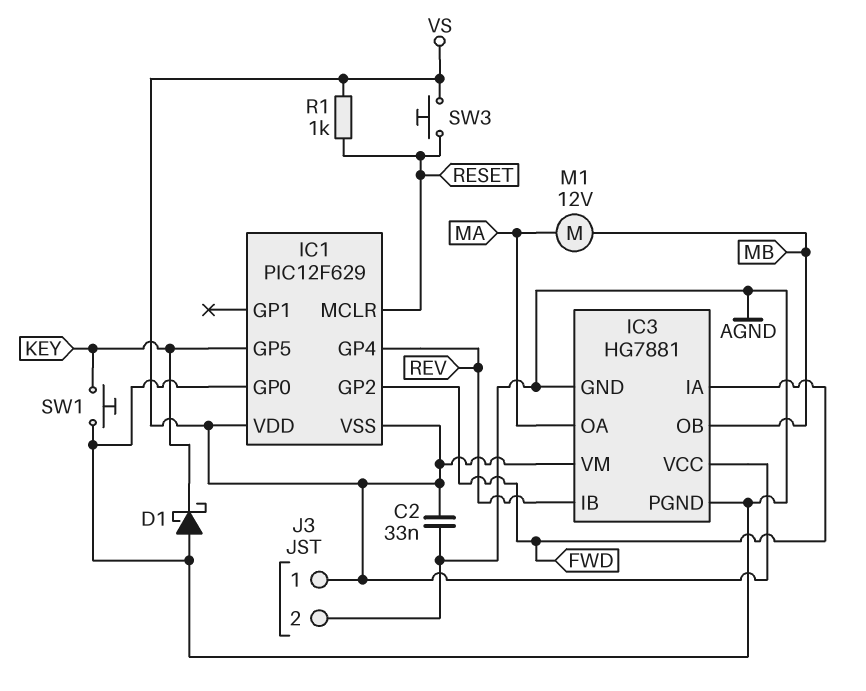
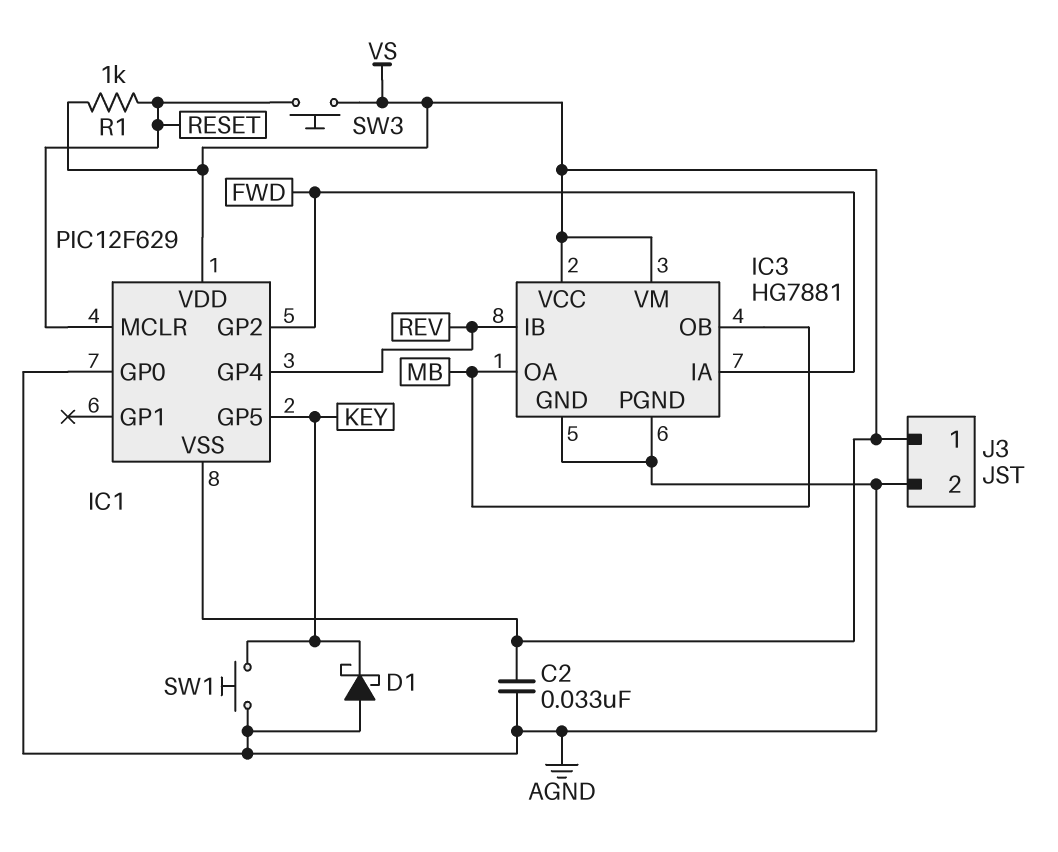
IC3 pin OA: MA -> MB
M1: motor 12V (MA, MB) -> none

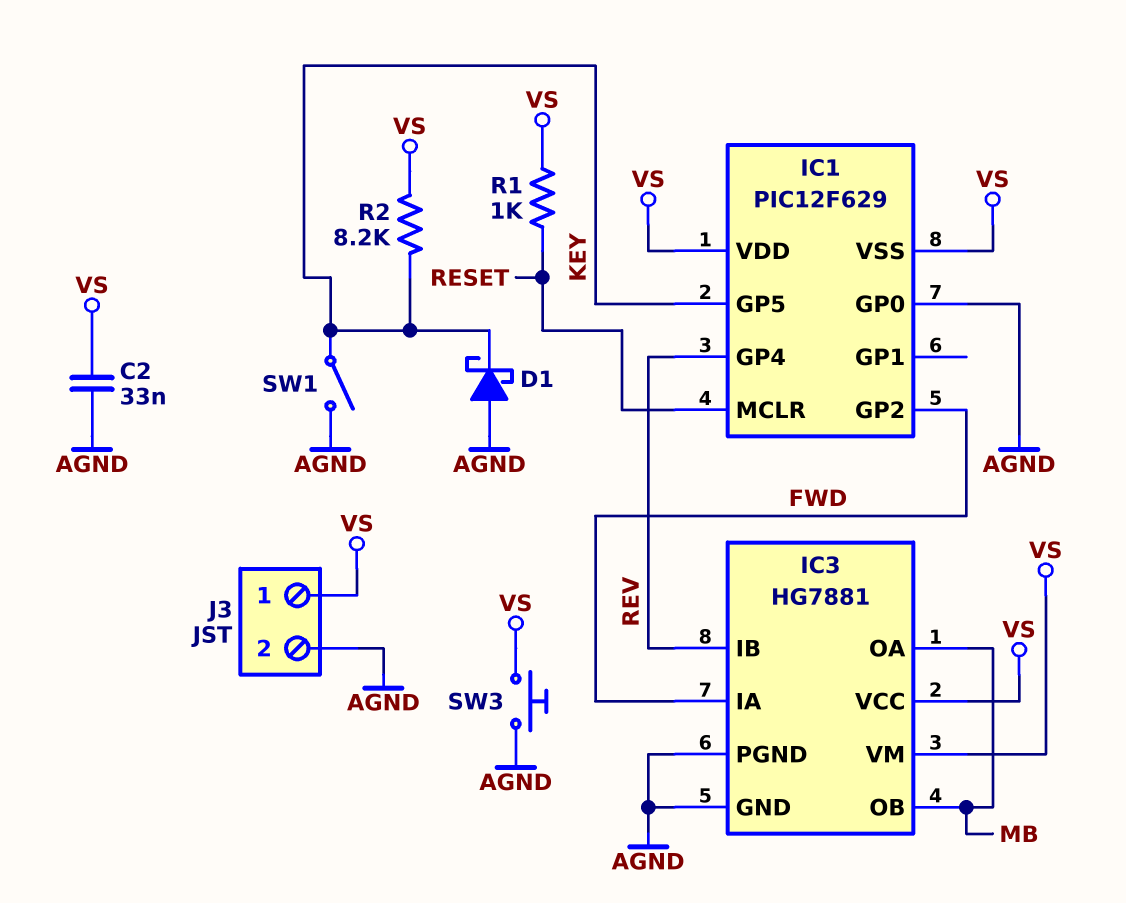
R2: none -> 8.2k (KEY, VS)
SW1: button (AGND, KEY) -> switch (AGND, KEY)
SW3: button (RESET, VS) -> button (AGND, VS)

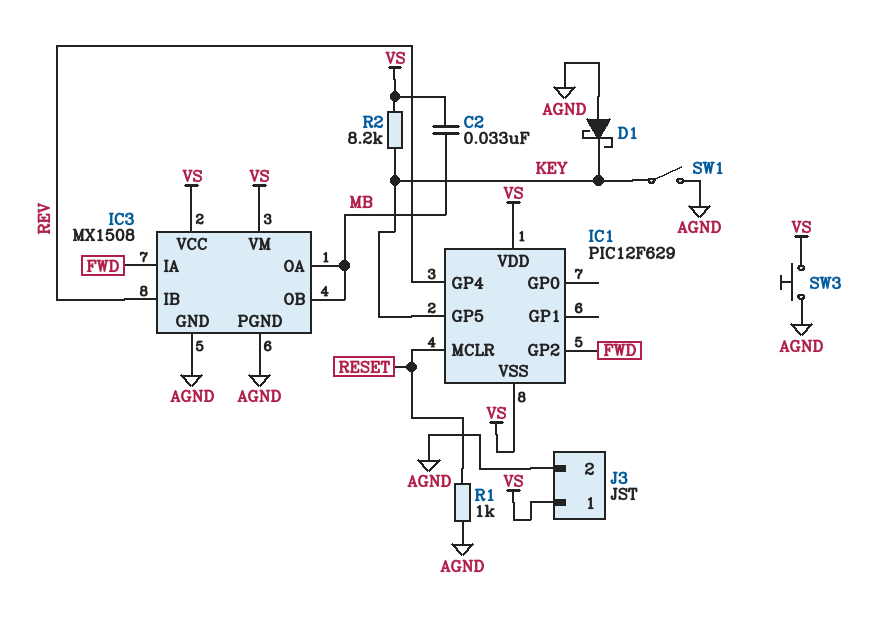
C2: 33nF (AGND, VS) -> 33nF (MB, VS)
IC1 pin GP0: AGND -> none
IC3: HG7881 -> MX1508
R1: 1k (RESET, VS) -> 1k (AGND, RESET)

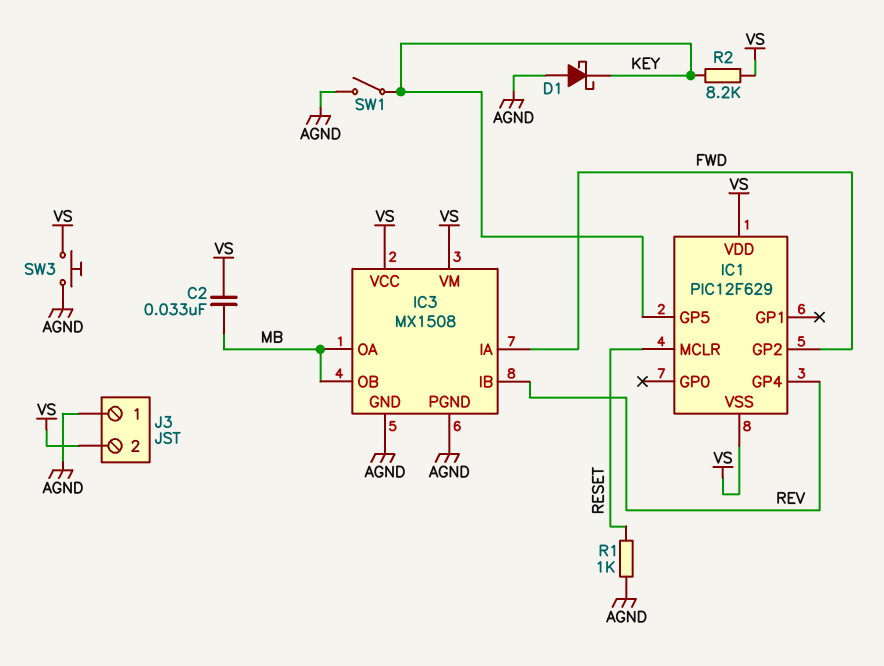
J3 pin 1: VS -> AGND
J3 pin 2: AGND -> VS

